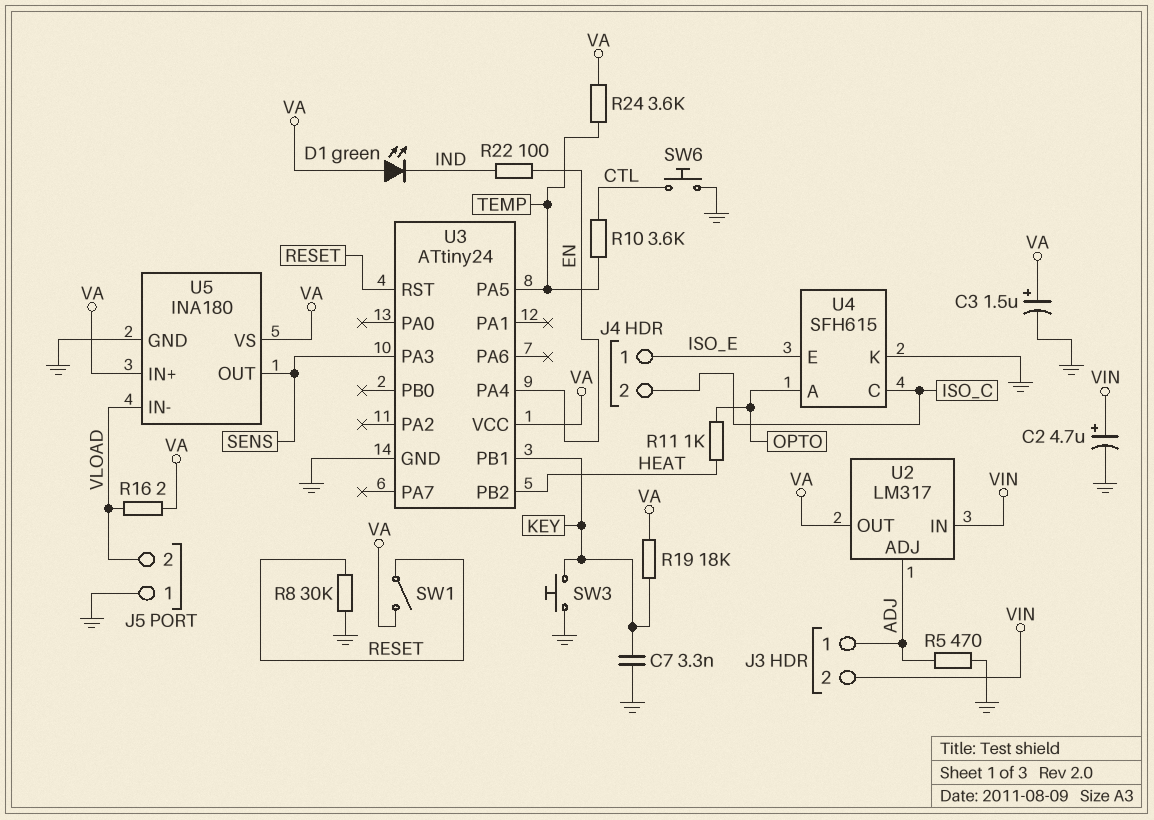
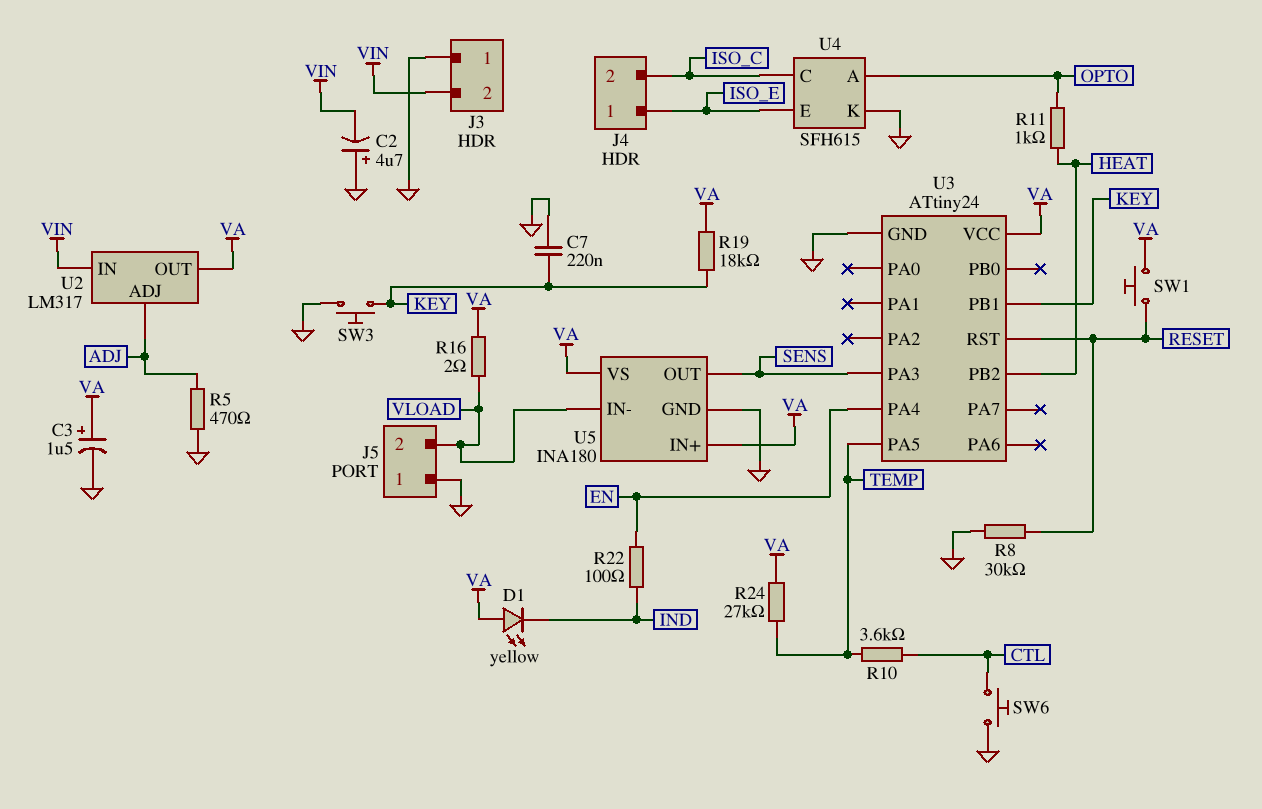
C2: 4.7uF (plus VIN, minus GND) -> 4.7uF (plus GND, minus VIN)
C7: 3.3nF (GND, KEY) -> 220nF (GND, KEY)
D1: LED green (A VA, K IND) -> LED yellow (A VA, K IND)
J3 pin 1: ADJ -> GND
R24: 3.6k (TEMP, VA) -> 27k (TEMP, VA)
SW1: switch (RESET, VA) -> button (RESET, VA)

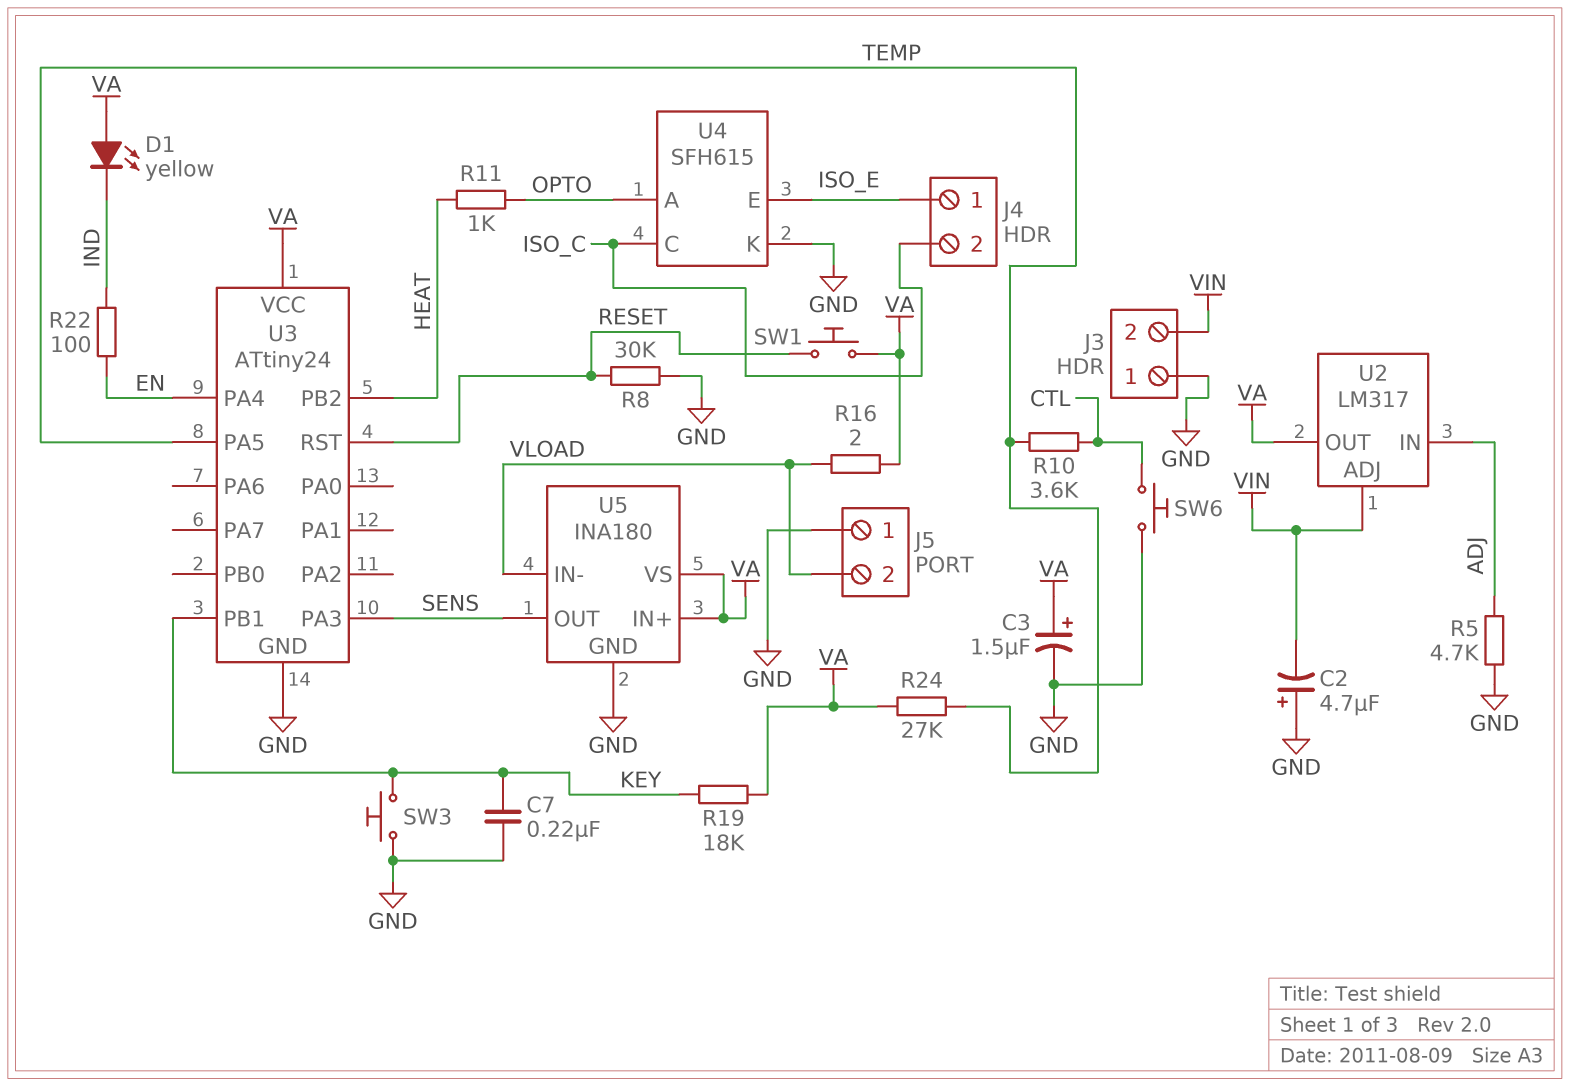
R5: 470 (ADJ, GND) -> 4.7k (ADJ, GND)
U2 pin ADJ: ADJ -> VIN
U2 pin IN: VIN -> ADJ

